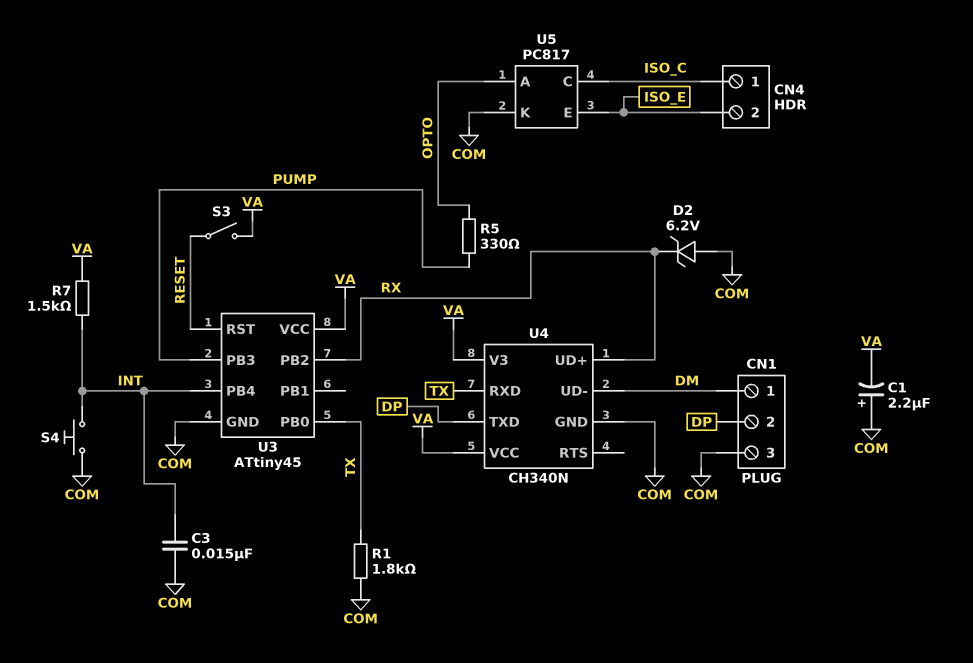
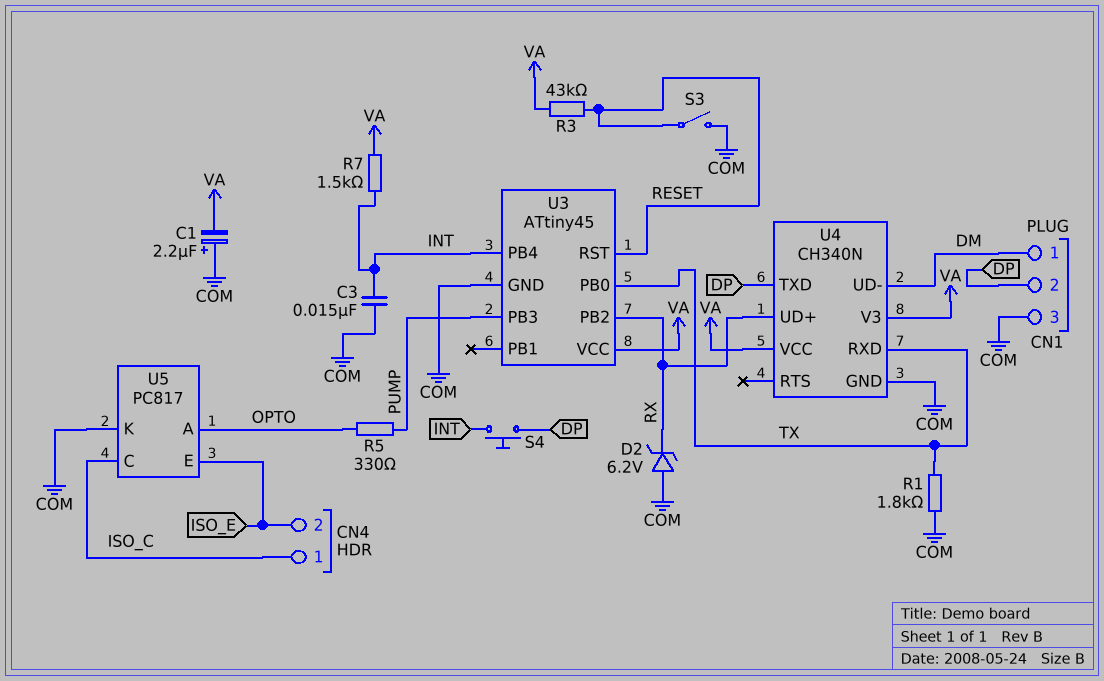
R3: none -> 43k (RESET, VA)
S3: switch (RESET, VA) -> switch (COM, RESET)
S4: button (COM, INT) -> button (DP, INT)

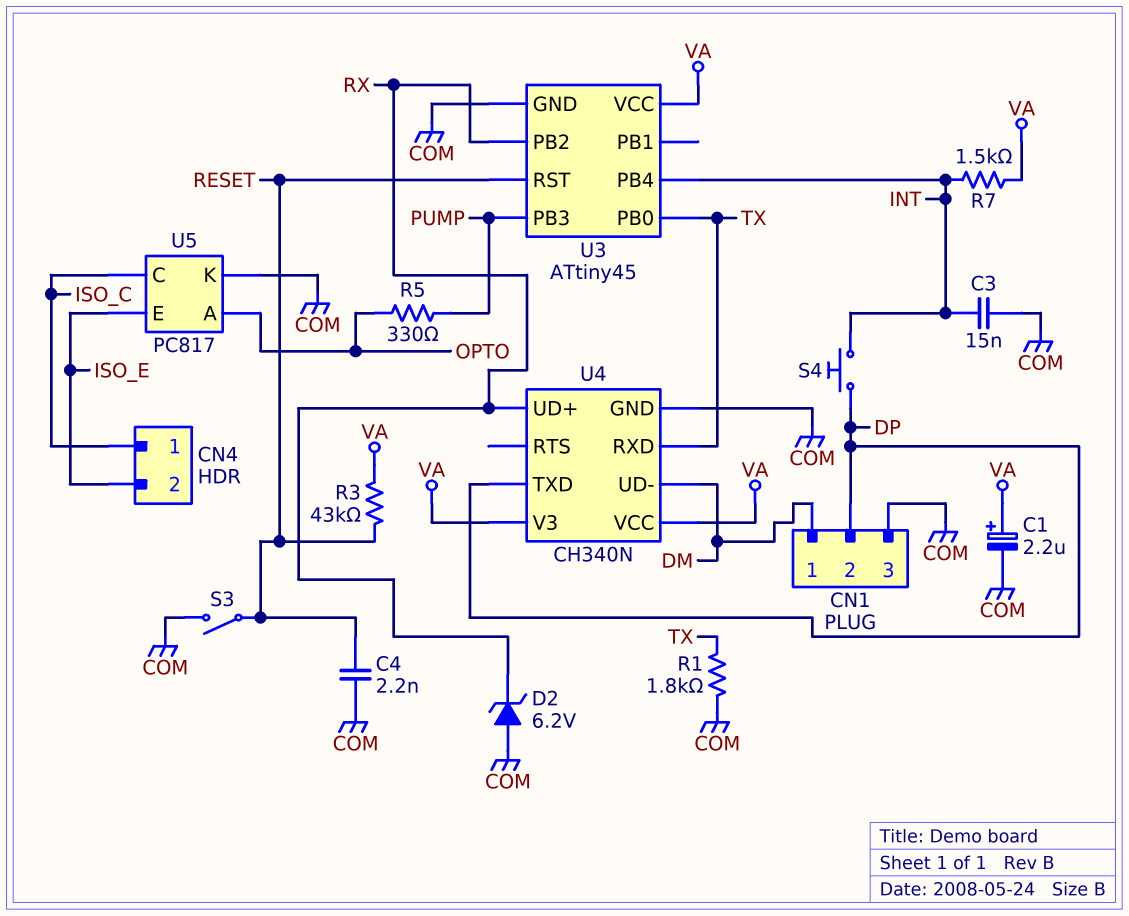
C1: 2.2uF (plus COM, minus VA) -> 2.2uF (plus VA, minus COM)
C4: none -> 2.2nF (COM, RESET)

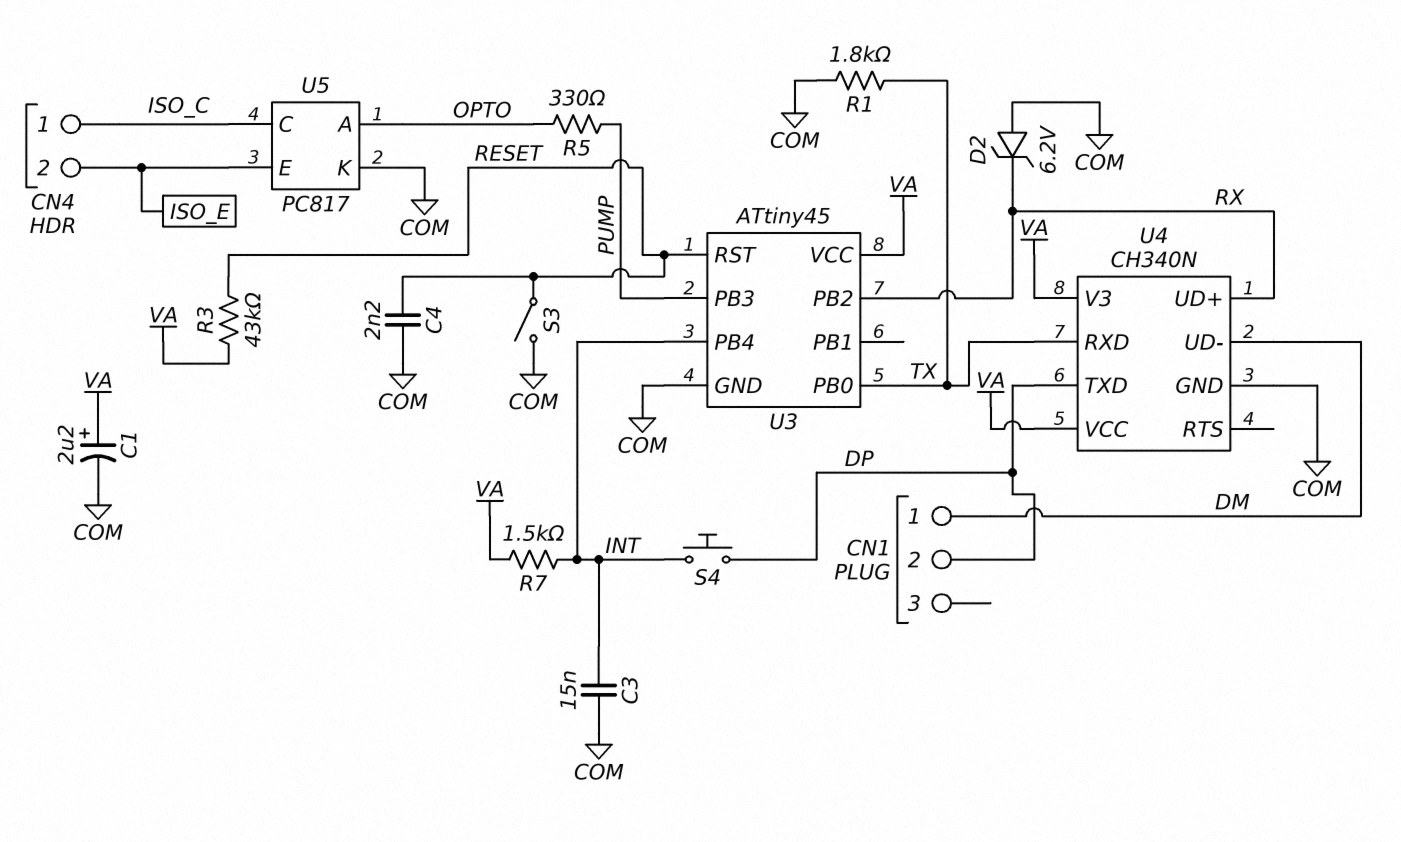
CN1 pin 3: COM -> none

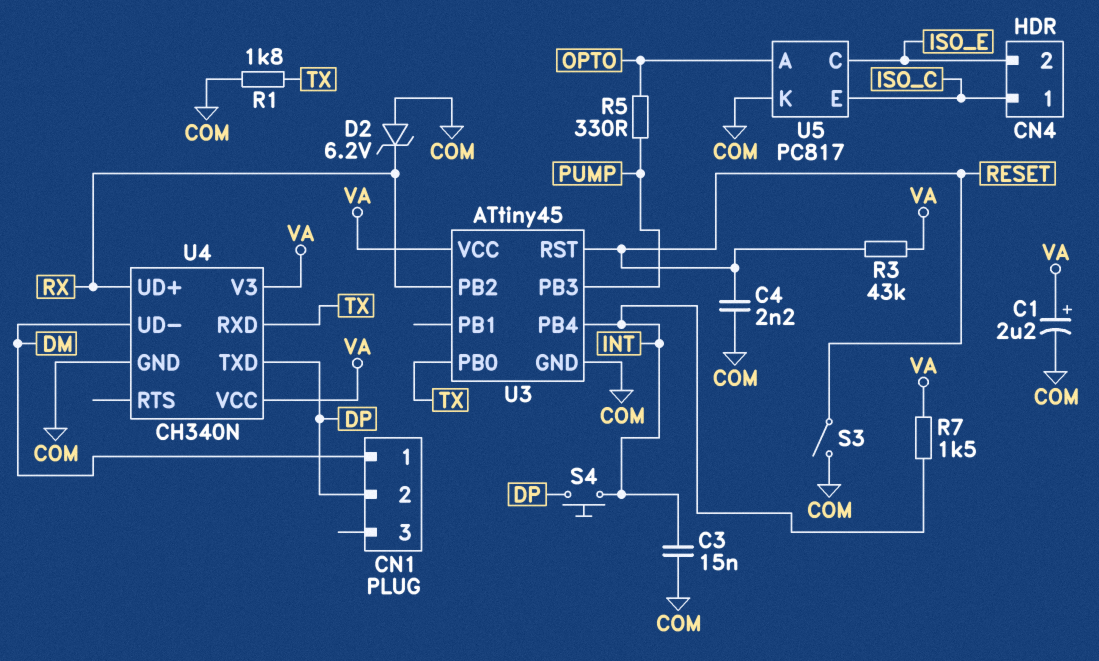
U5 pin C: ISO_C -> ISO_E
U5 pin E: ISO_E -> ISO_C

